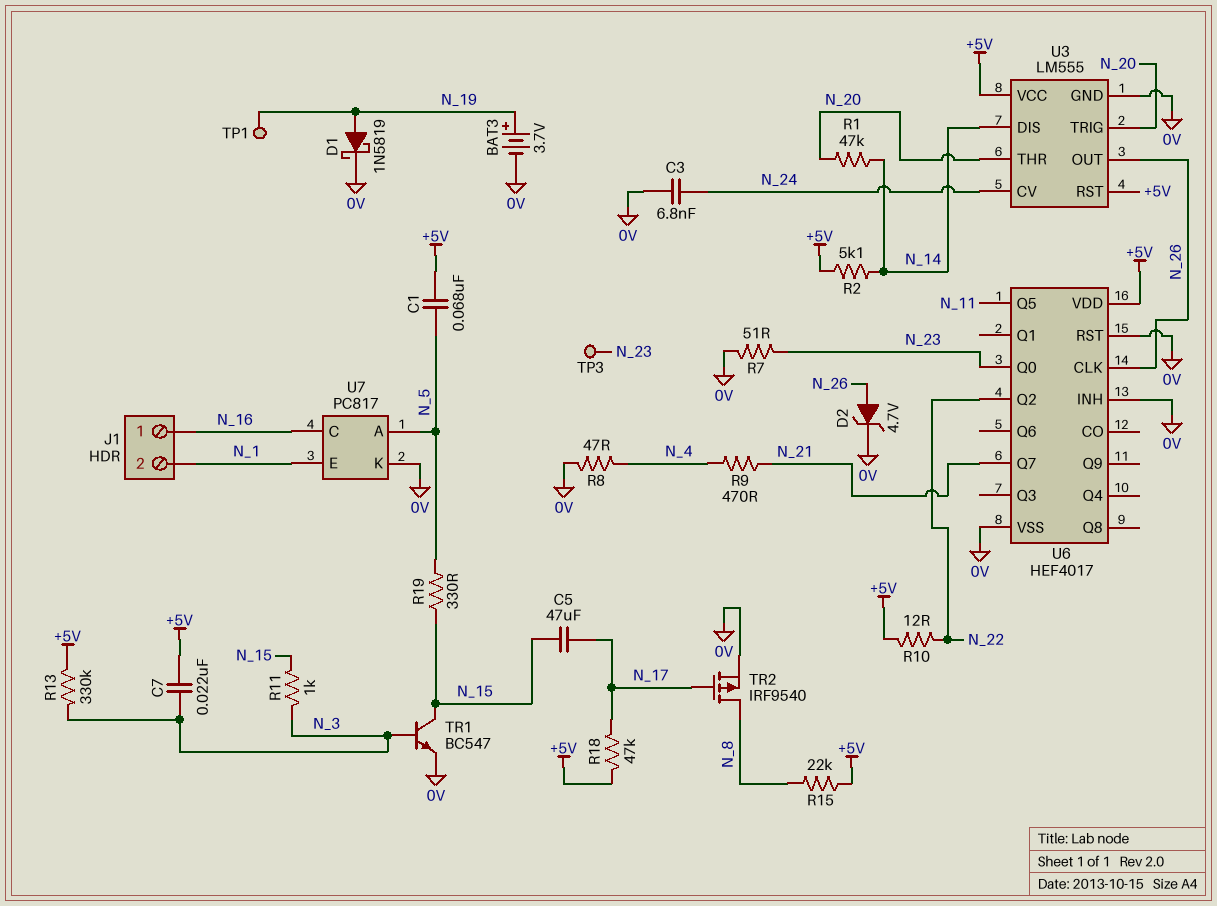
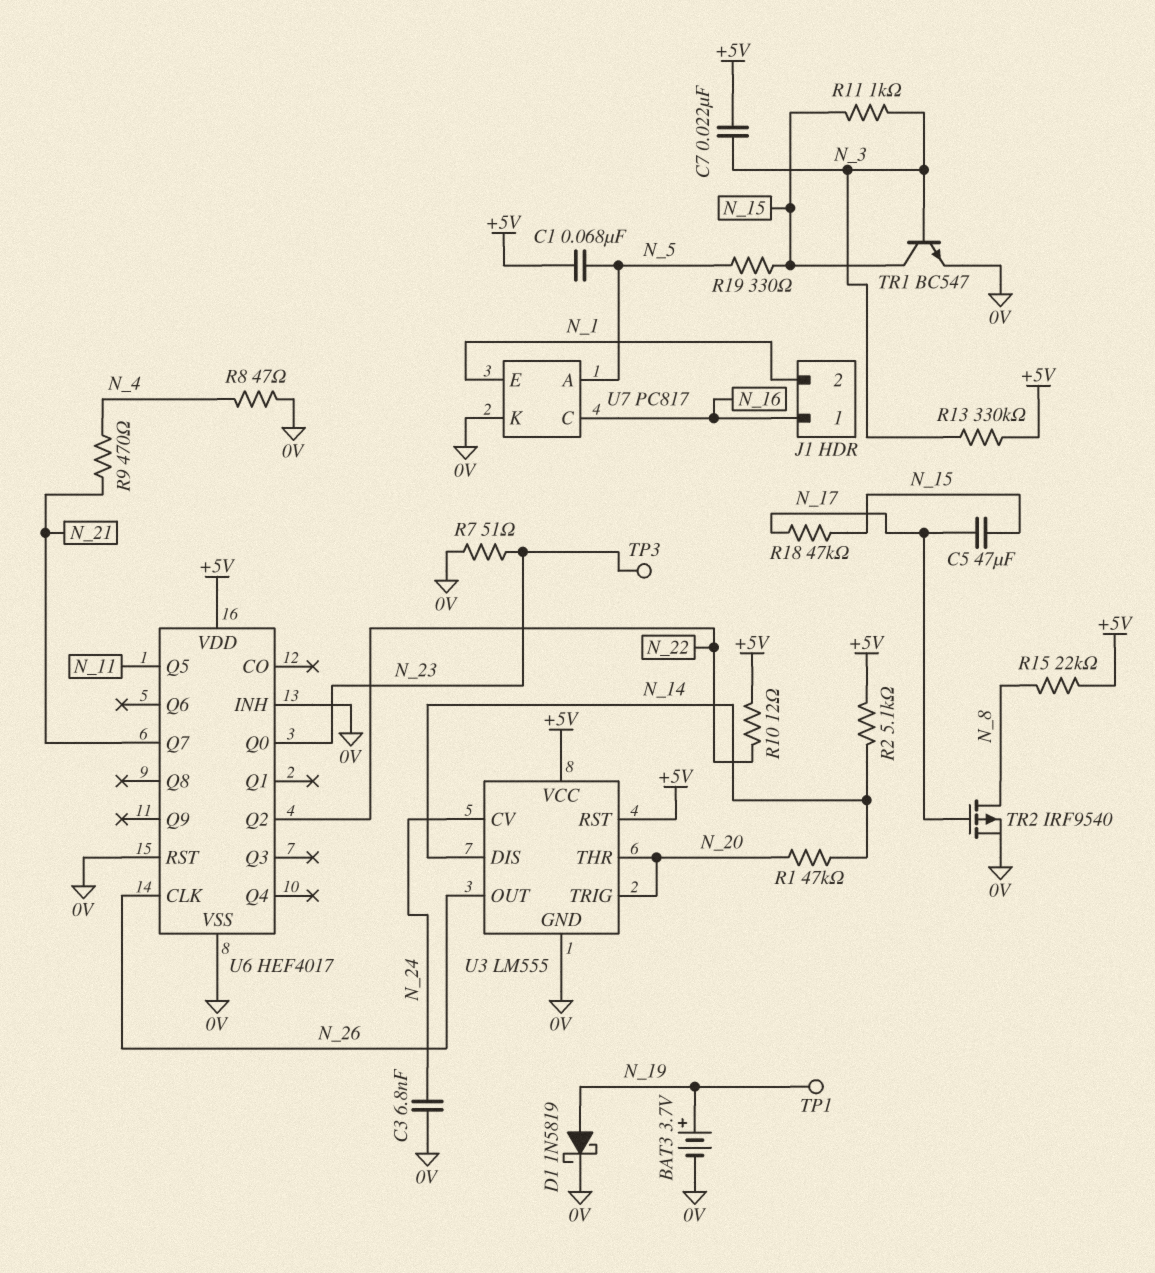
D2: zener 4.7V (A N_26, K 0V) -> none
R18: 47k (+5V, N_17) -> 47k (N_15, N_17)

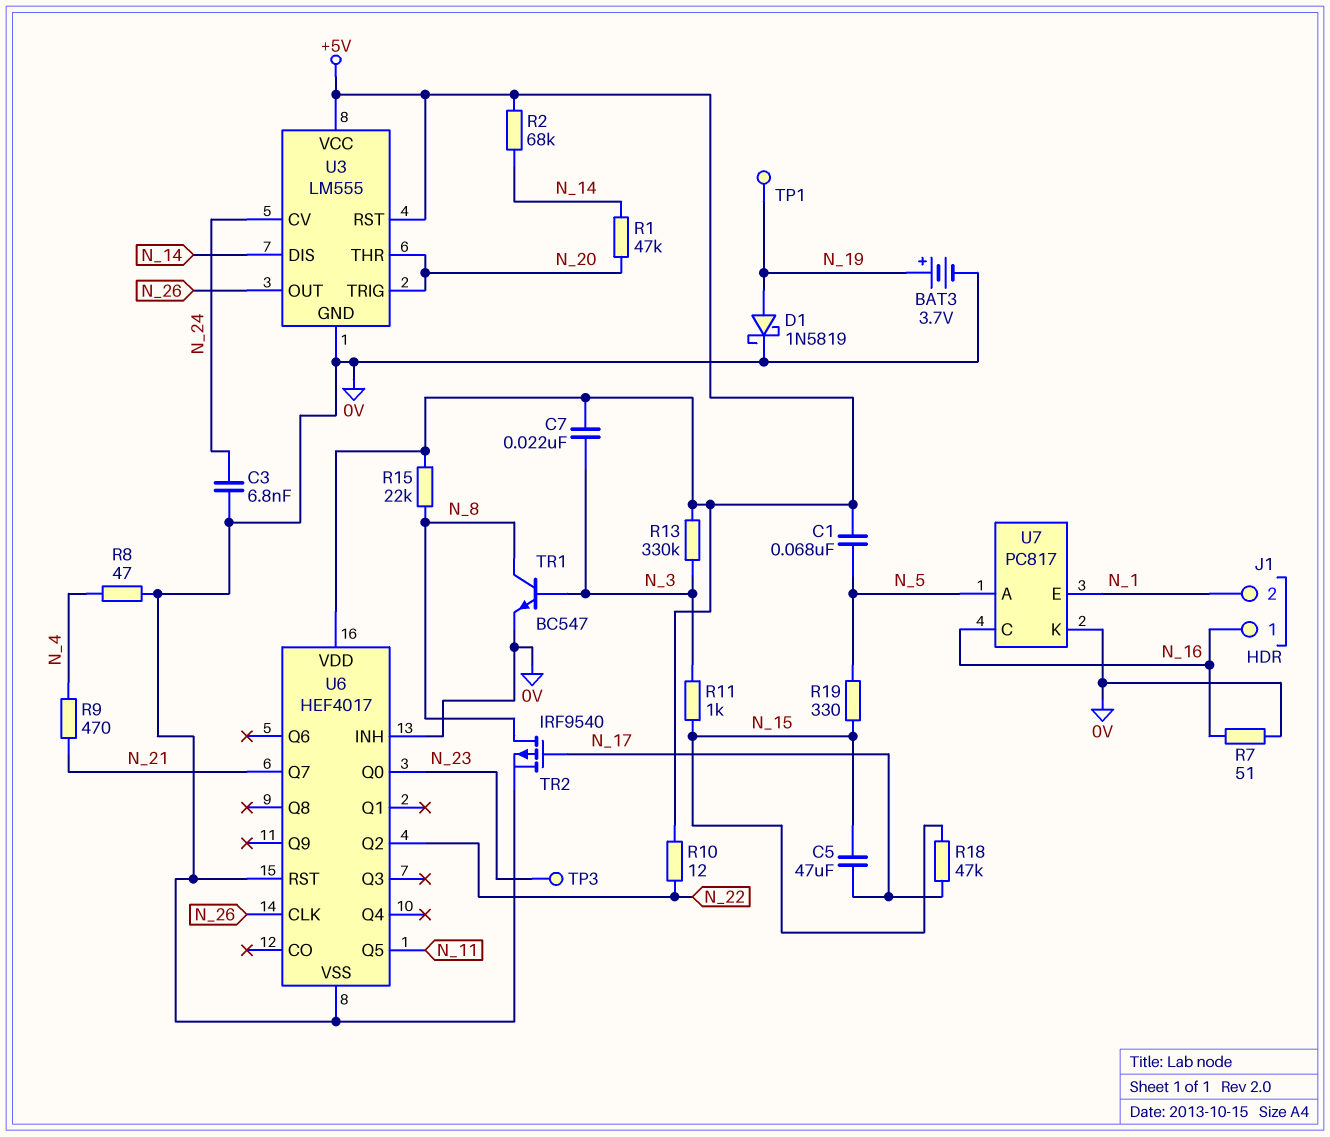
R2: 5.1k (+5V, N_14) -> 68k (+5V, N_14)
R7: 51 (0V, N_23) -> 51 (0V, N_16)
TR1: NPN BC547 (B N_3, C N_15, E 0V) -> NPN BC547 (B N_3, C N_8, E 0V)

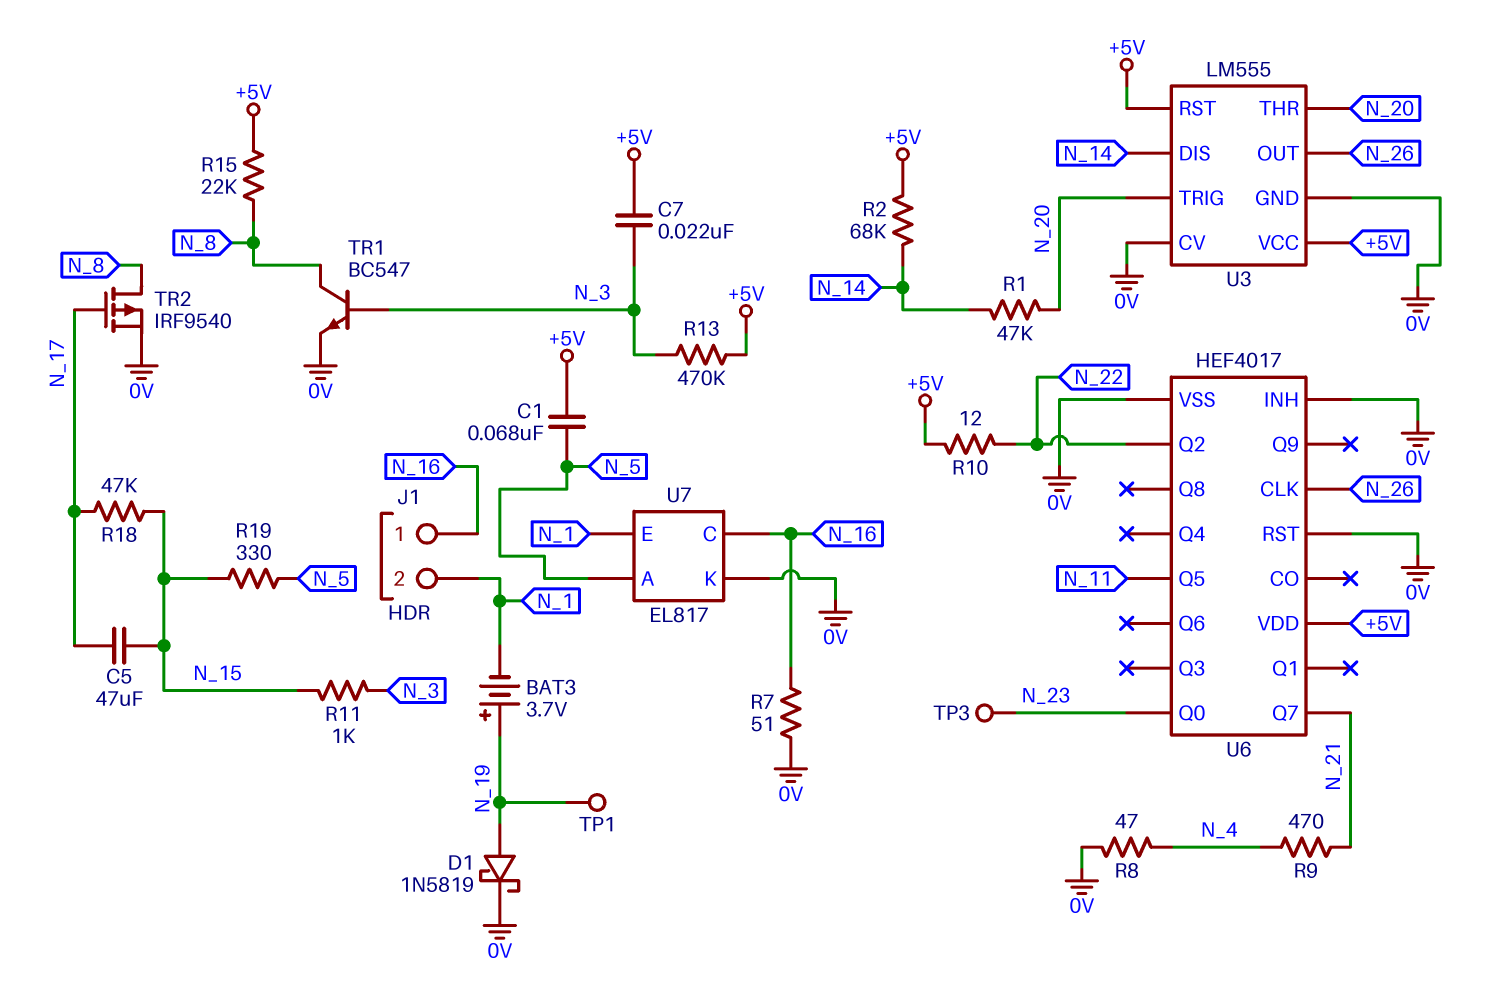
BAT3: 3.7V (plus N_19, minus 0V) -> 3.7V (plus N_19, minus N_1)
C3: 6.8nF (0V, N_24) -> none
R13: 330k (+5V, N_3) -> 470k (+5V, N_3)
U3 pin CV: N_24 -> 0V
U7: PC817 -> EL817

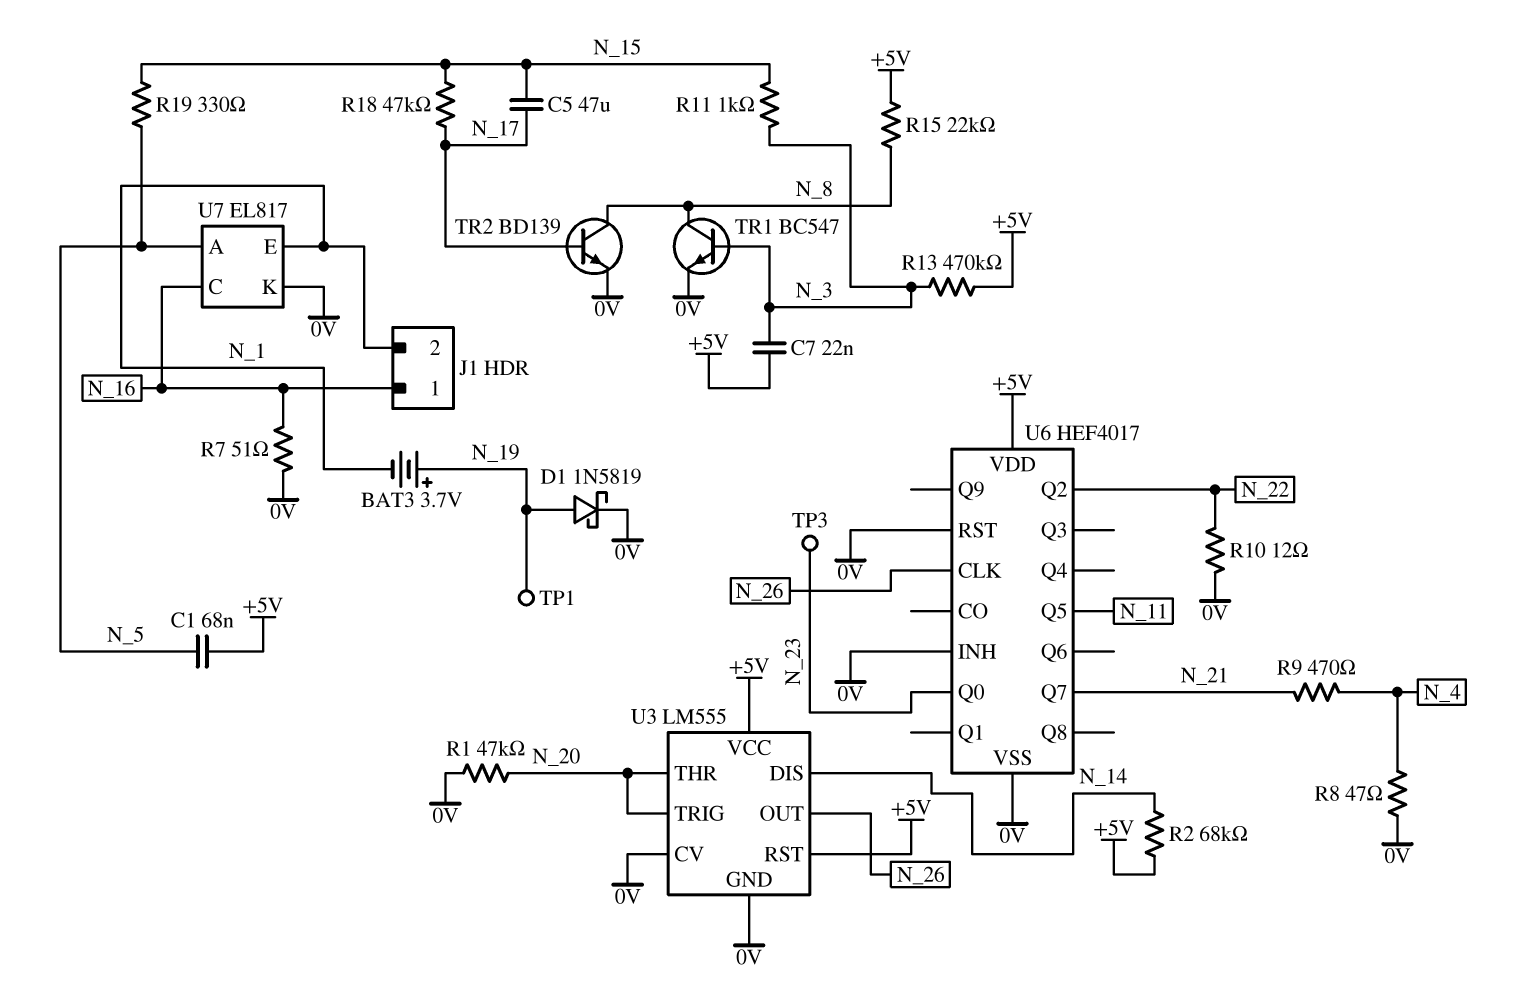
R1: 47k (N_14, N_20) -> 47k (0V, N_20)
R10: 12 (+5V, N_22) -> 12 (0V, N_22)
TR2: PMOS IRF9540 (G N_17, D N_8, S 0V) -> NPN BD139 (B N_17, C N_8, E 0V)

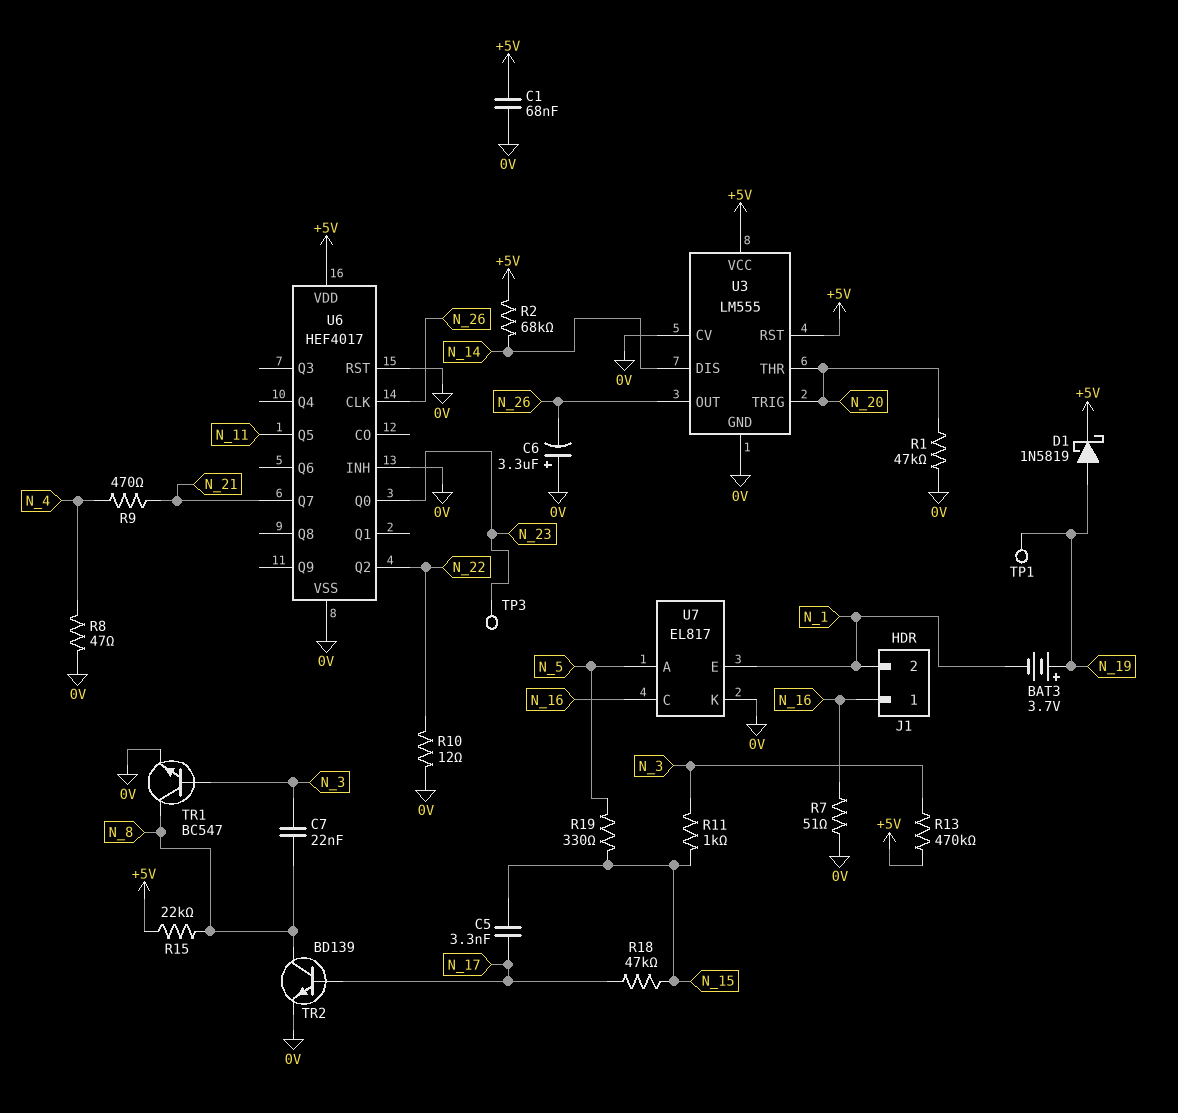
C1: 68nF (+5V, N_5) -> 68nF (+5V, 0V)
C5: 47uF (N_15, N_17) -> 3.3nF (N_15, N_17)
C6: none -> 3.3uF (plus 0V, minus N_26)
C7: 22nF (+5V, N_3) -> 22nF (N_3, N_8)
D1: schottky 1N5819 (A N_19, K 0V) -> schottky 1N5819 (A N_19, K +5V)

